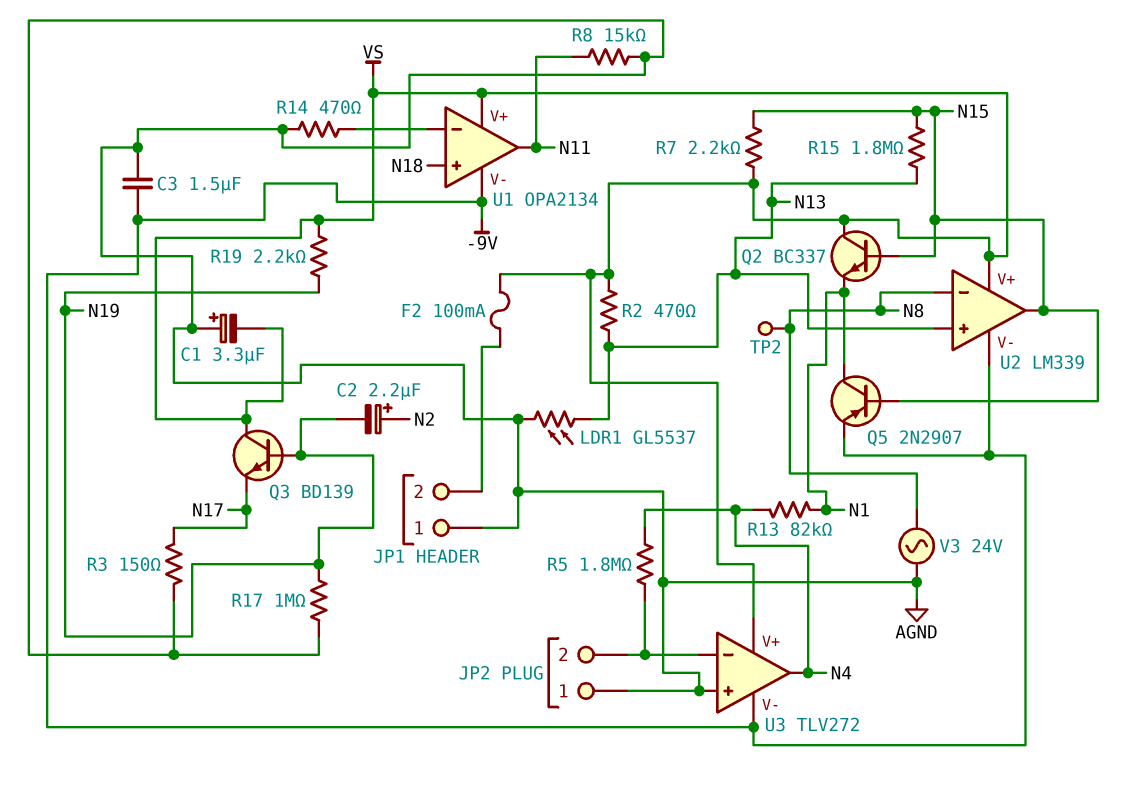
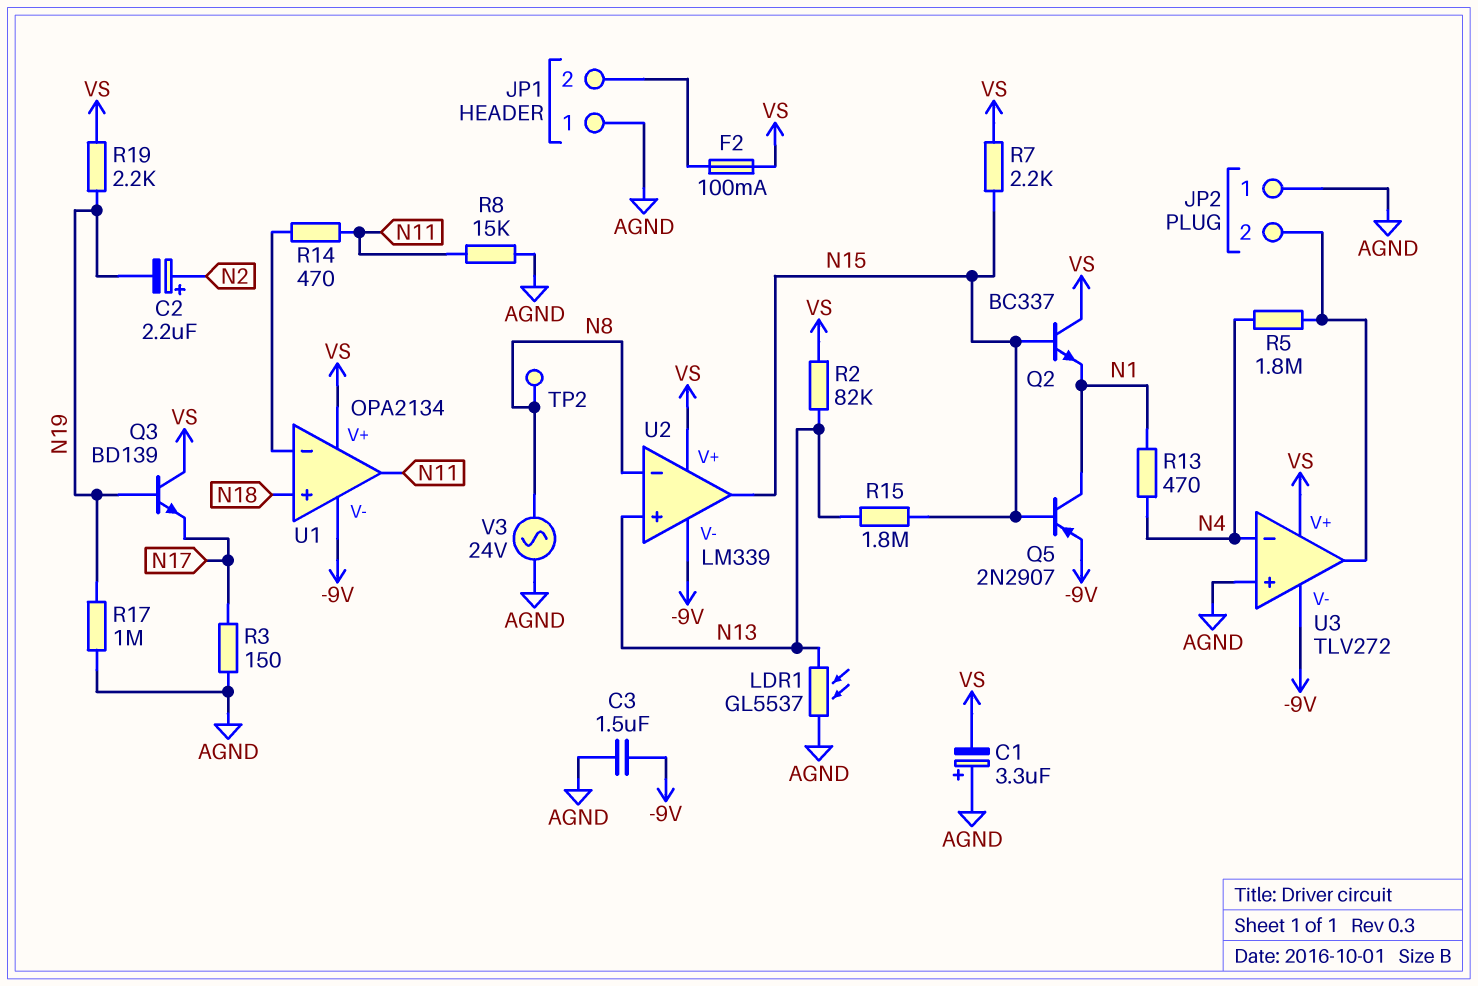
R2: 470 (N13, VS) -> 82k (N13, VS)
R13: 82k (N1, N4) -> 470 (N1, N4)
R14: 470 (AGND, U1/in-) -> 470 (N11, U1/in-)
U3 pin in-: JP2/2 -> N4
U3 pin out: N4 -> JP2/2

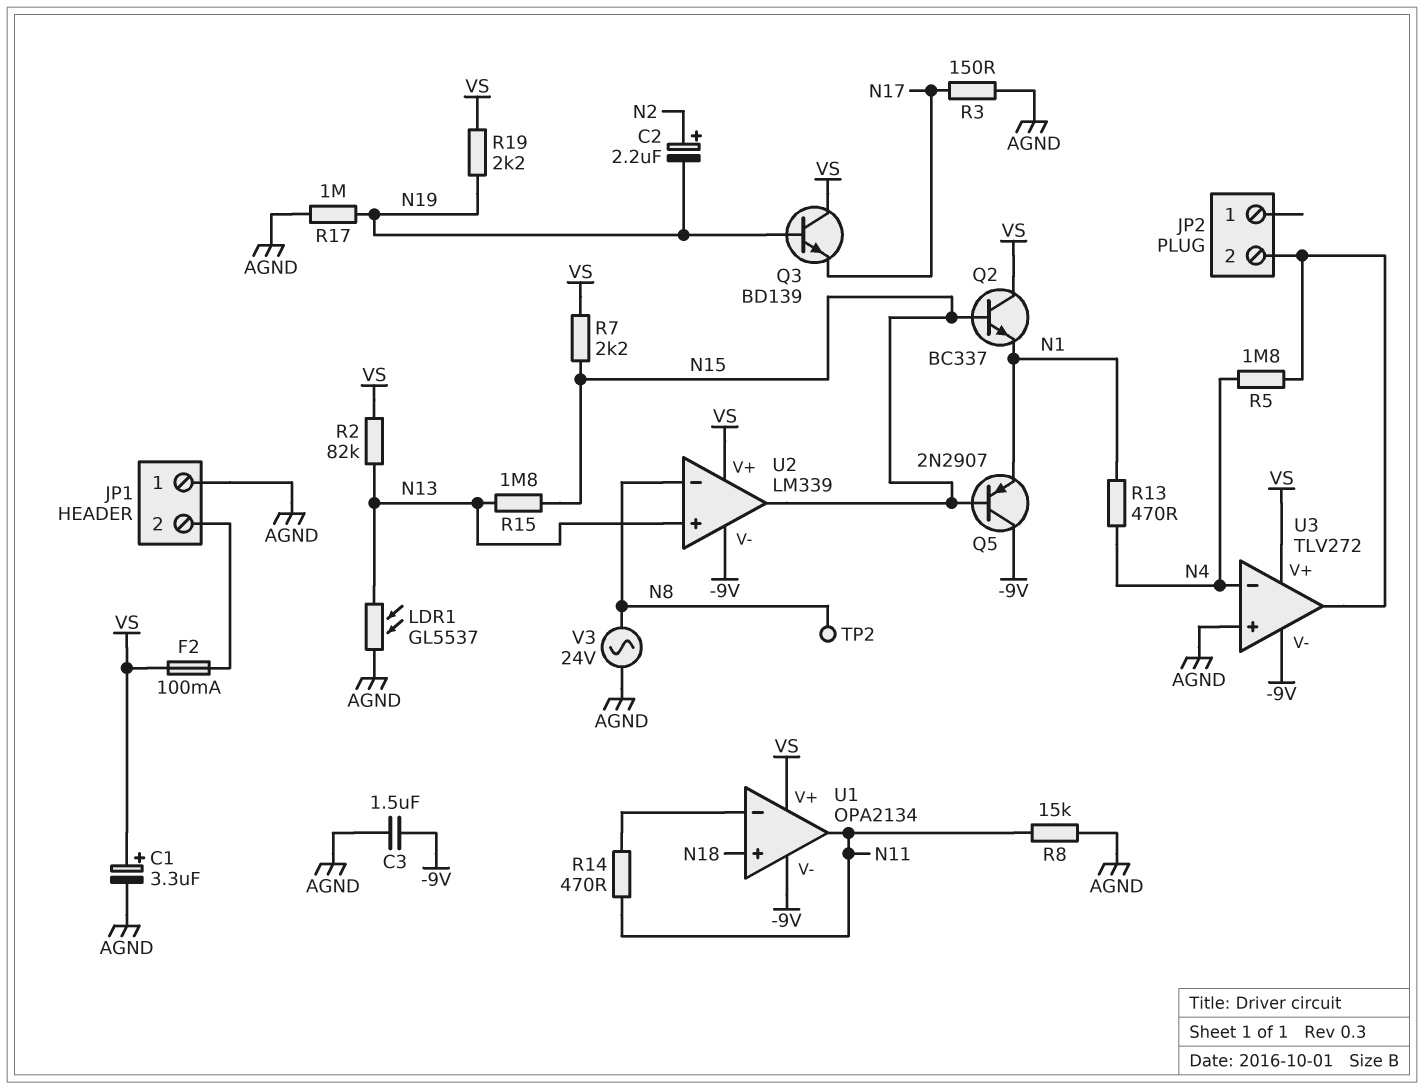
C1: 3.3uF (plus AGND, minus VS) -> 3.3uF (plus VS, minus AGND)
JP2 pin 1: AGND -> none
Q5: PNP 2N2907 (B N15, C N1, E -9V) -> PNP 2N2907 (B N15, C -9V, E N1)

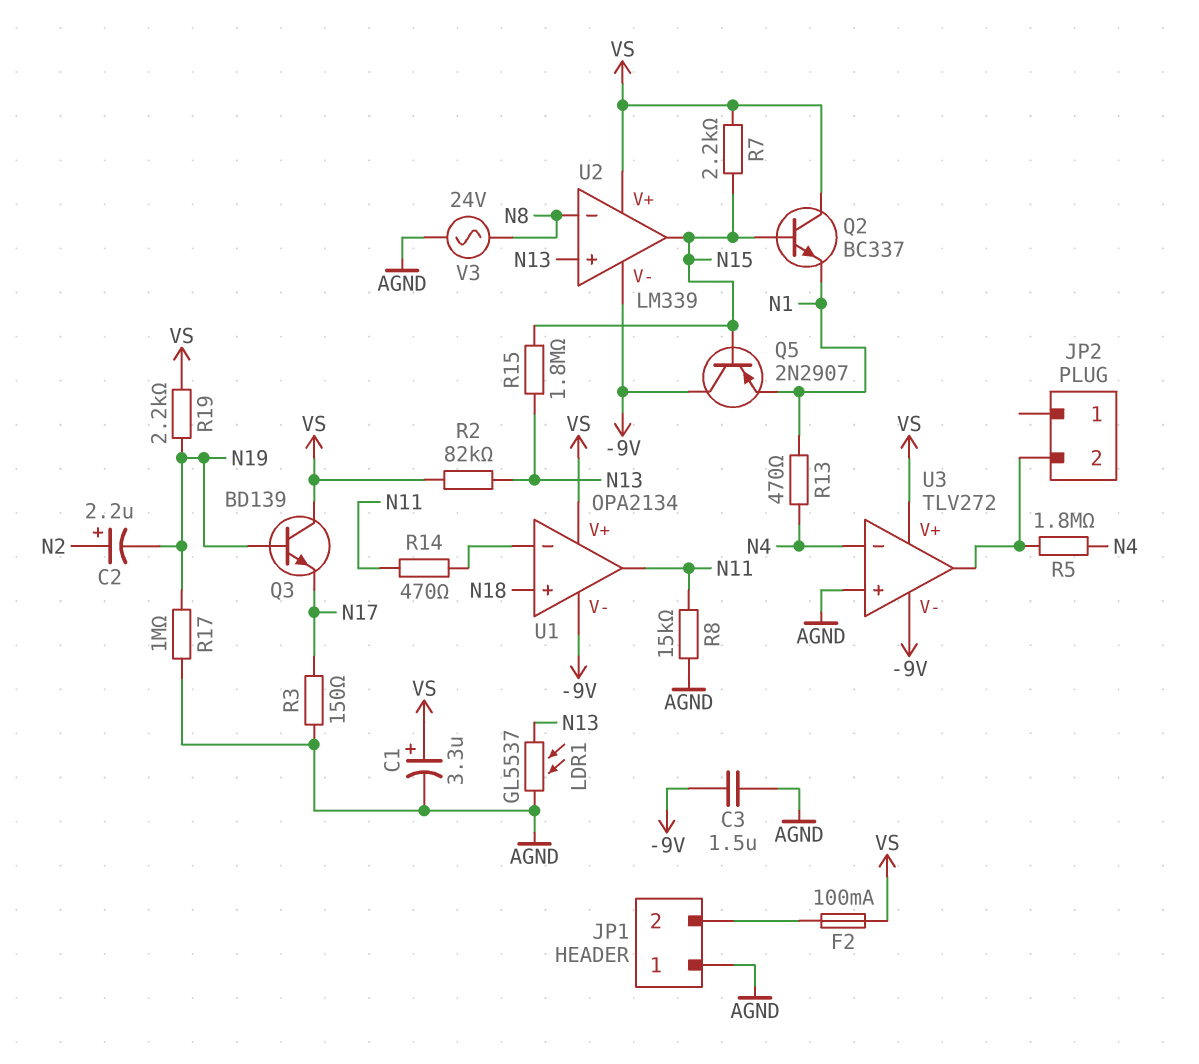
TP2: test point (N8) -> none

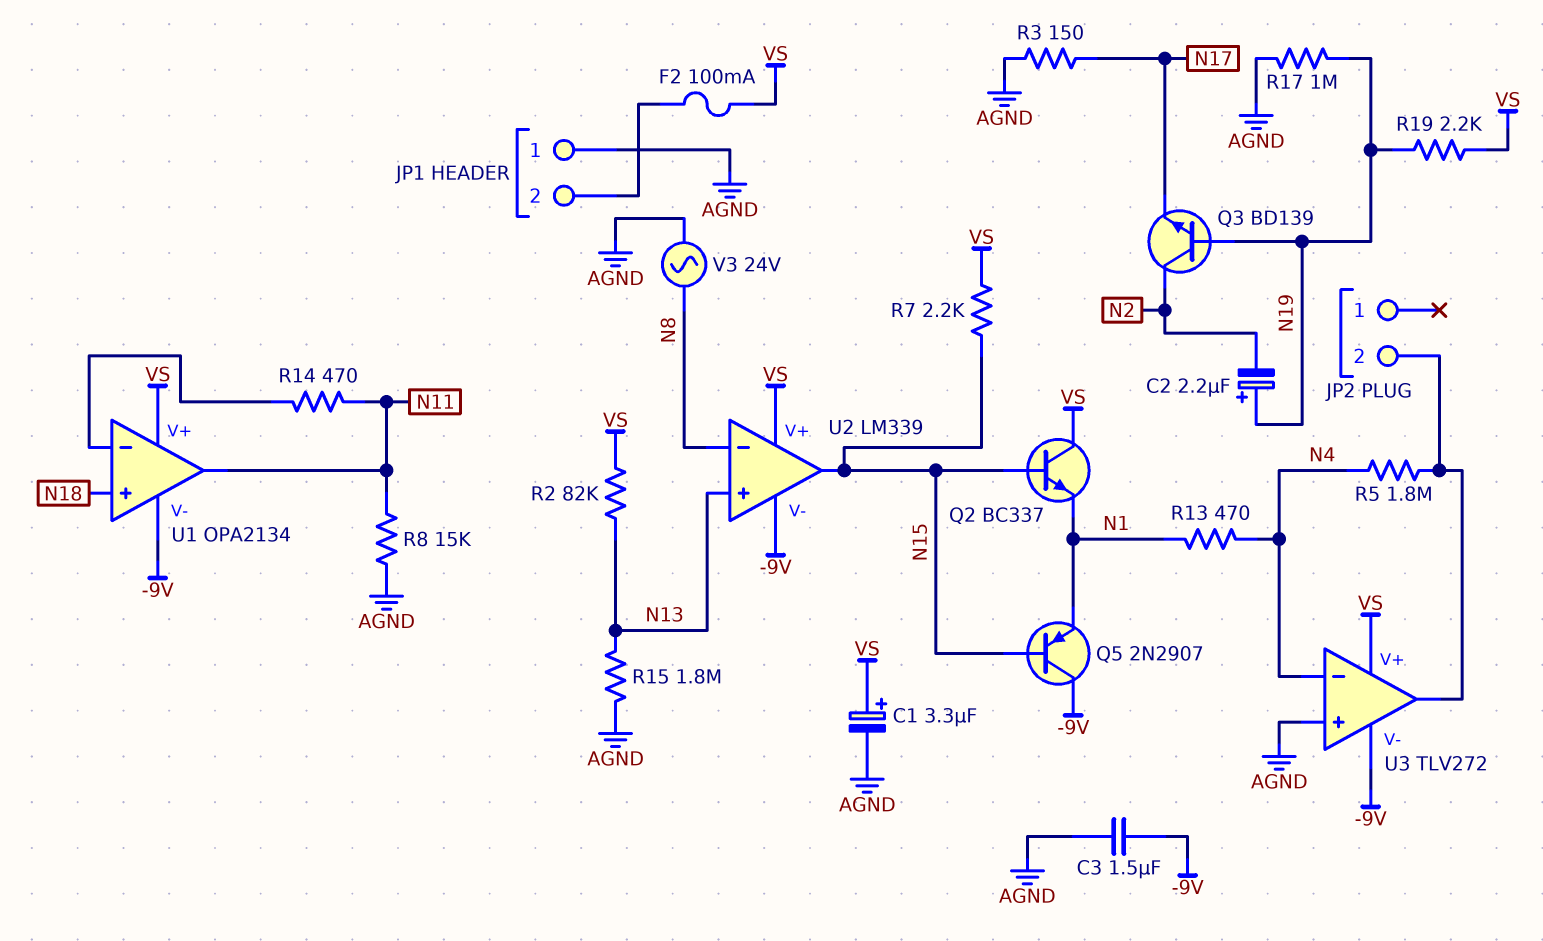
C2: 2.2uF (plus N2, minus N19) -> 2.2uF (plus N19, minus N2)
LDR1: GL5537 (AGND, N13) -> none
Q3: NPN BD139 (B N19, C VS, E N17) -> NPN BD139 (B N19, C N2, E N17)
R15: 1.8M (N13, N15) -> 1.8M (AGND, N13)

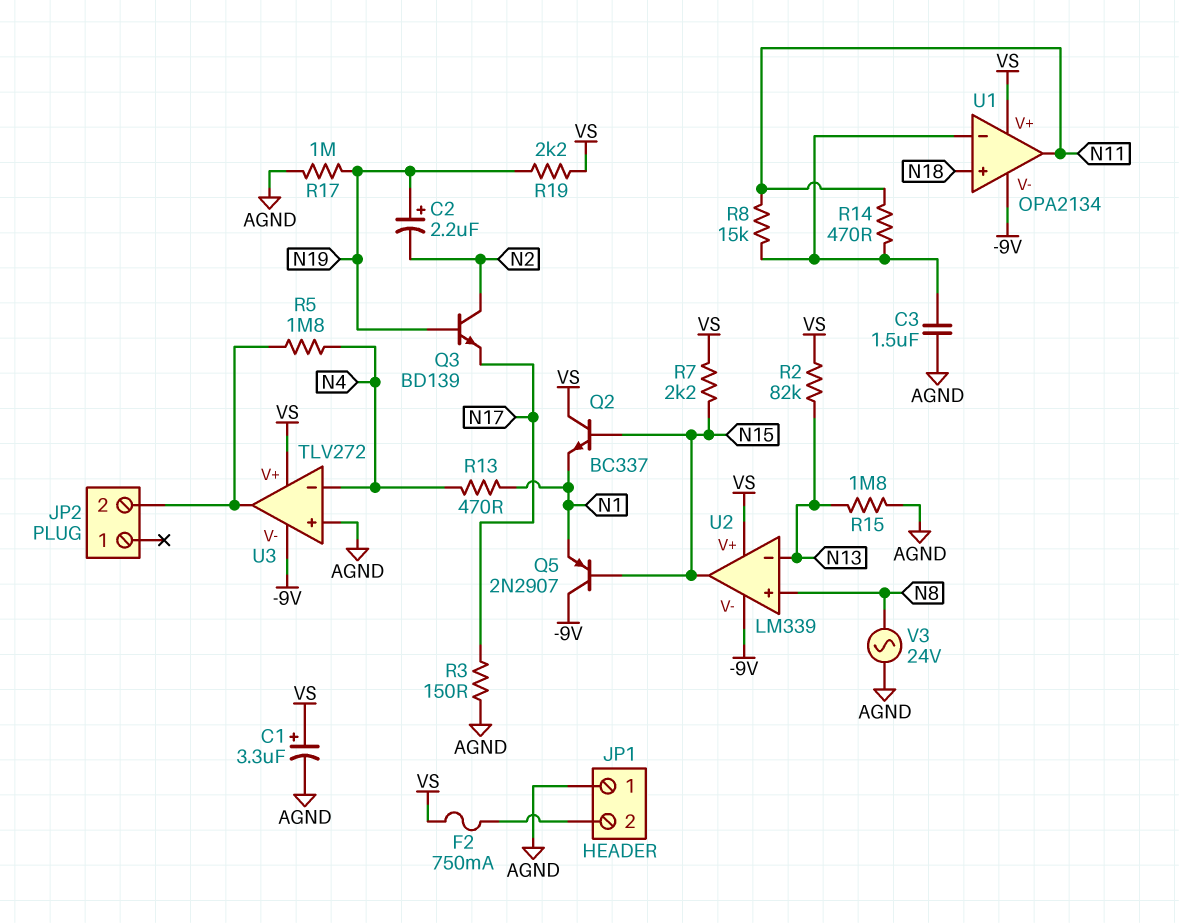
C3: 1.5uF (-9V, AGND) -> 1.5uF (AGND, U1/in-)
F2: 100mA (JP1/2, VS) -> 750mA (JP1/2, VS)
R8: 15k (AGND, N11) -> 15k (N11, U1/in-)
U2 pin in+: N13 -> N8
U2 pin in-: N8 -> N13

